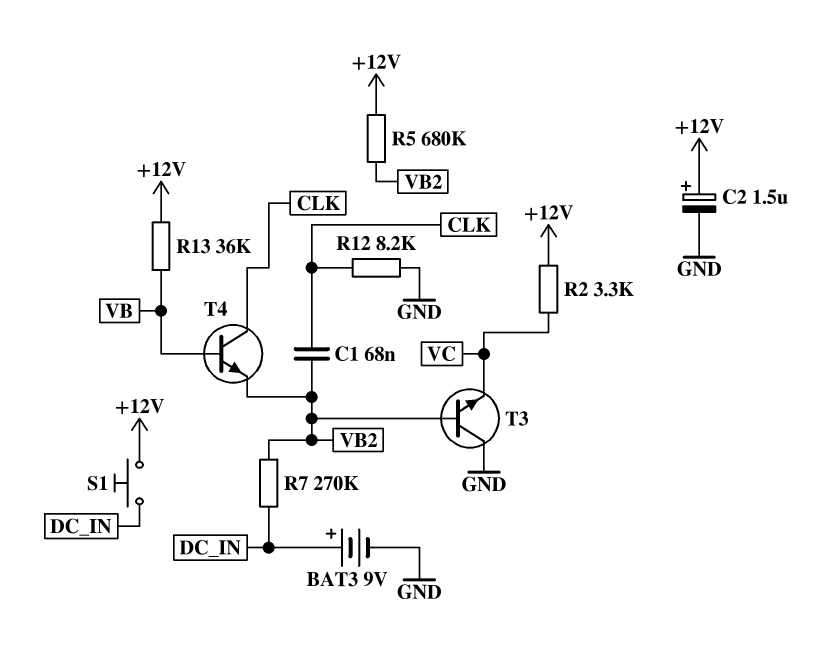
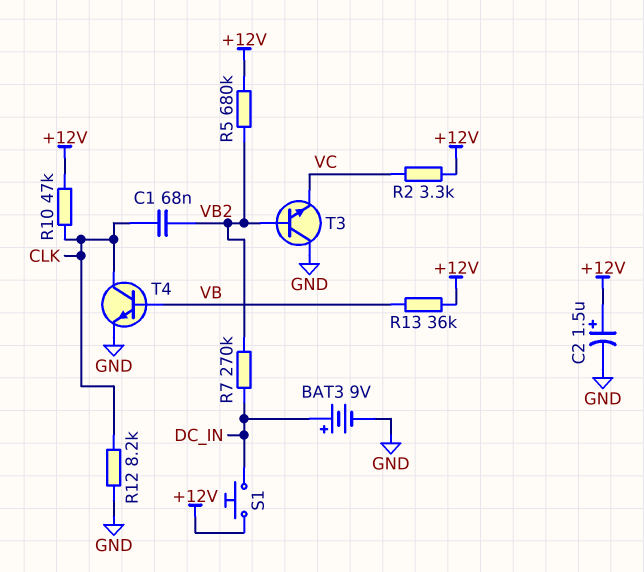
R10: none -> 47k (+12V, CLK)
T4: NPN (B VB, C CLK, E VB2) -> NPN (B VB, C CLK, E GND)

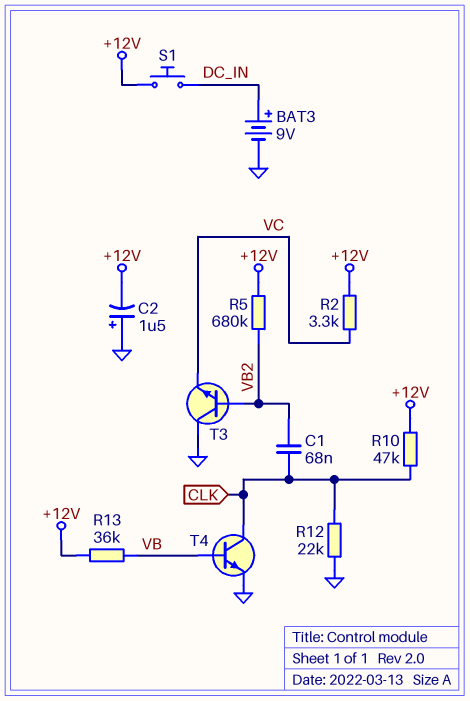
C2: 1.5uF (plus +12V, minus GND) -> 1.5uF (plus GND, minus +12V)
R7: 270k (DC_IN, VB2) -> none
R12: 8.2k (CLK, GND) -> 22k (CLK, GND)

